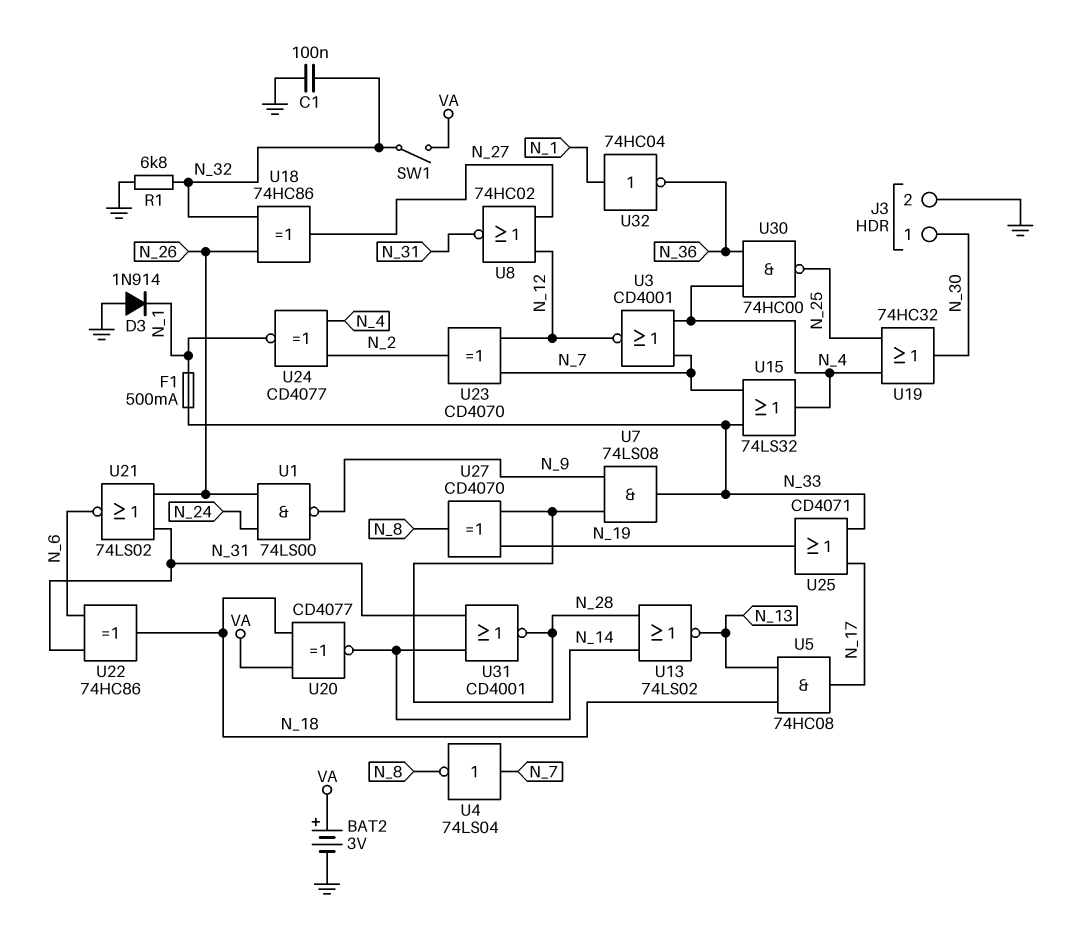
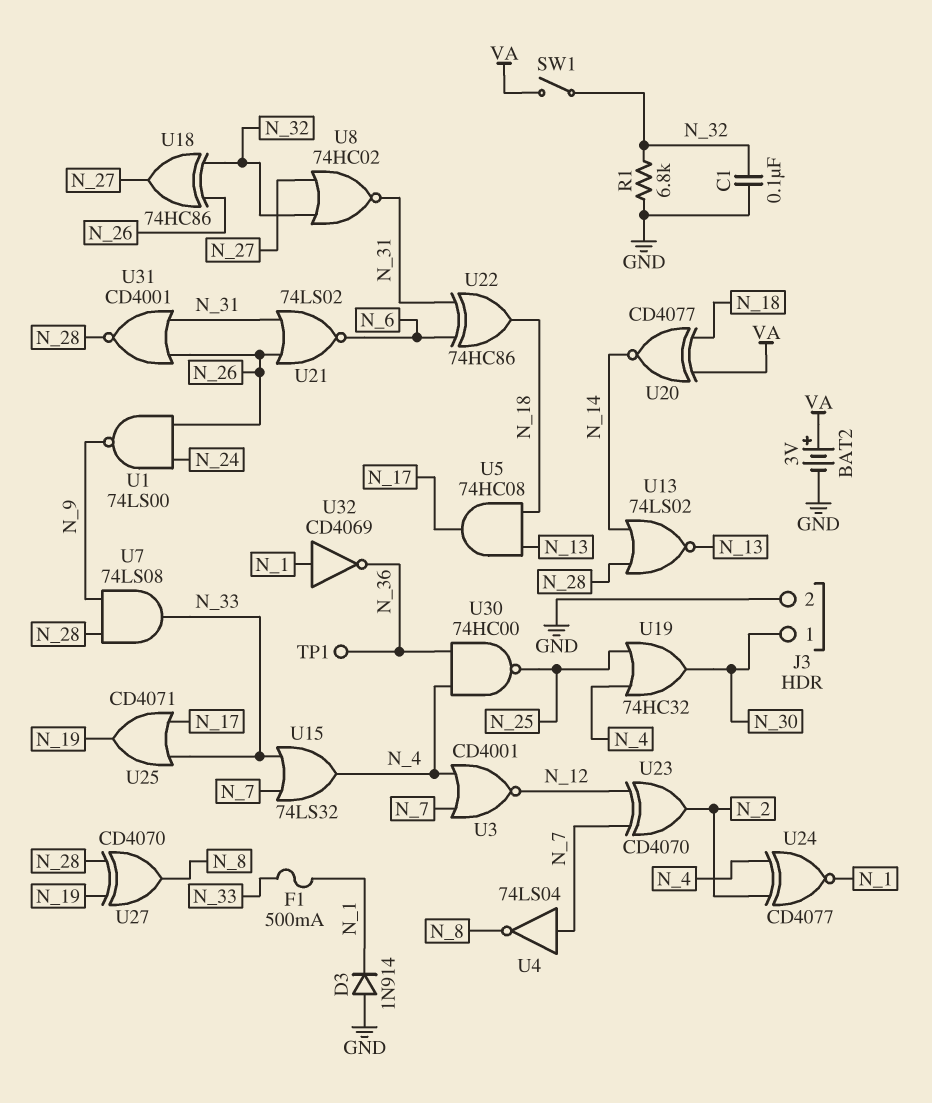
TP1: none -> test point (N_36)
U8: NOR 74HC02 (in N_12, in N_27, out N_31) -> NOR 74HC02 (in N_27, in N_32, out N_31)
U31: NOR CD4001 (in N_14, in N_31, out N_28) -> NOR CD4001 (in N_26, in N_31, out N_28)
U32: NOT 74HC04 (in N_1, out N_36) -> NOT CD4069 (in N_1, out N_36)

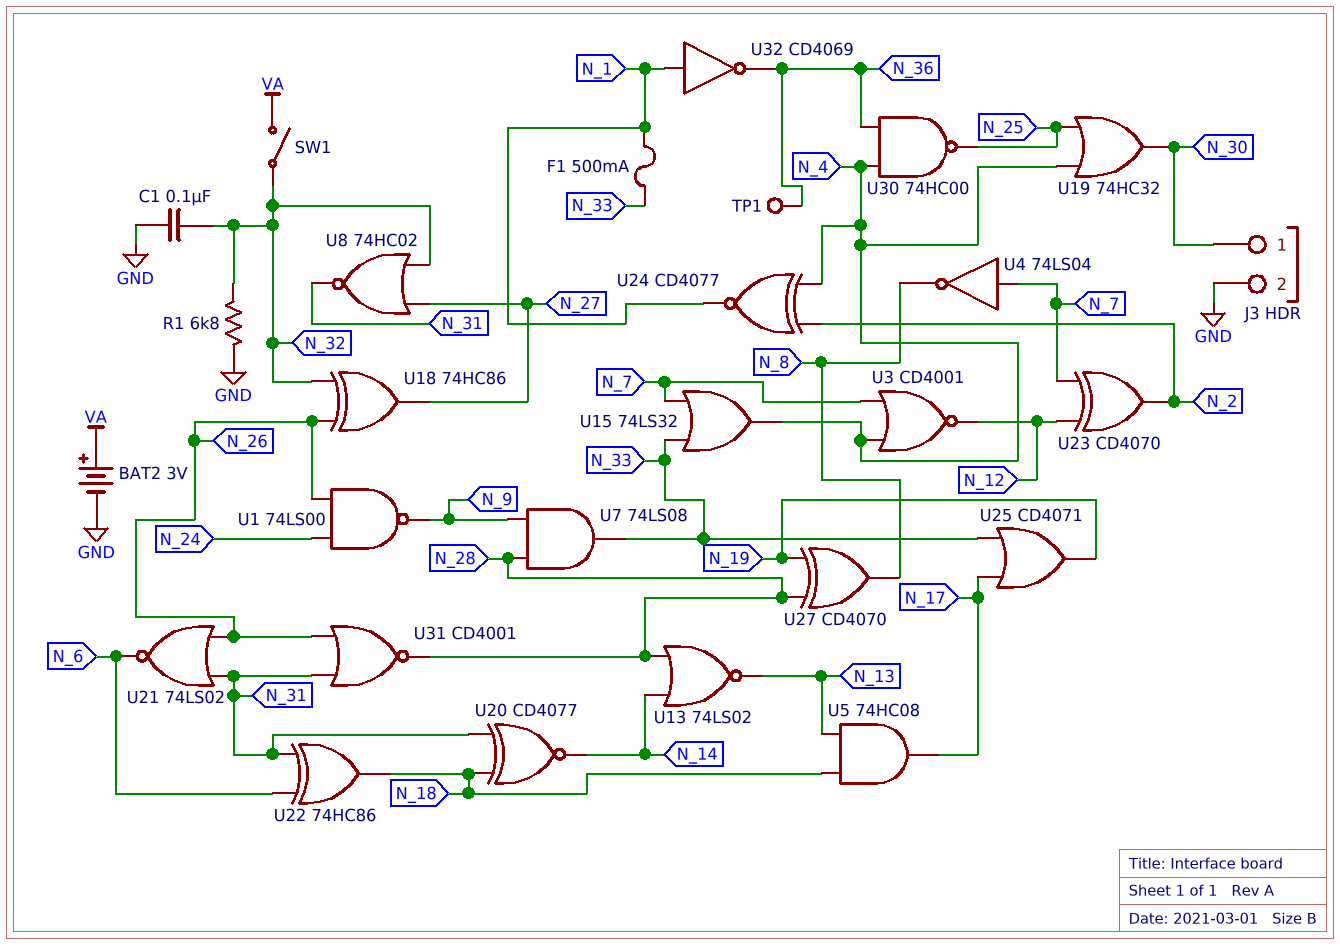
D3: diode 1N914 (A GND, K N_1) -> none
U20: XNOR CD4077 (in N_18, in VA, out N_14) -> XNOR CD4077 (in N_18, in N_31, out N_14)

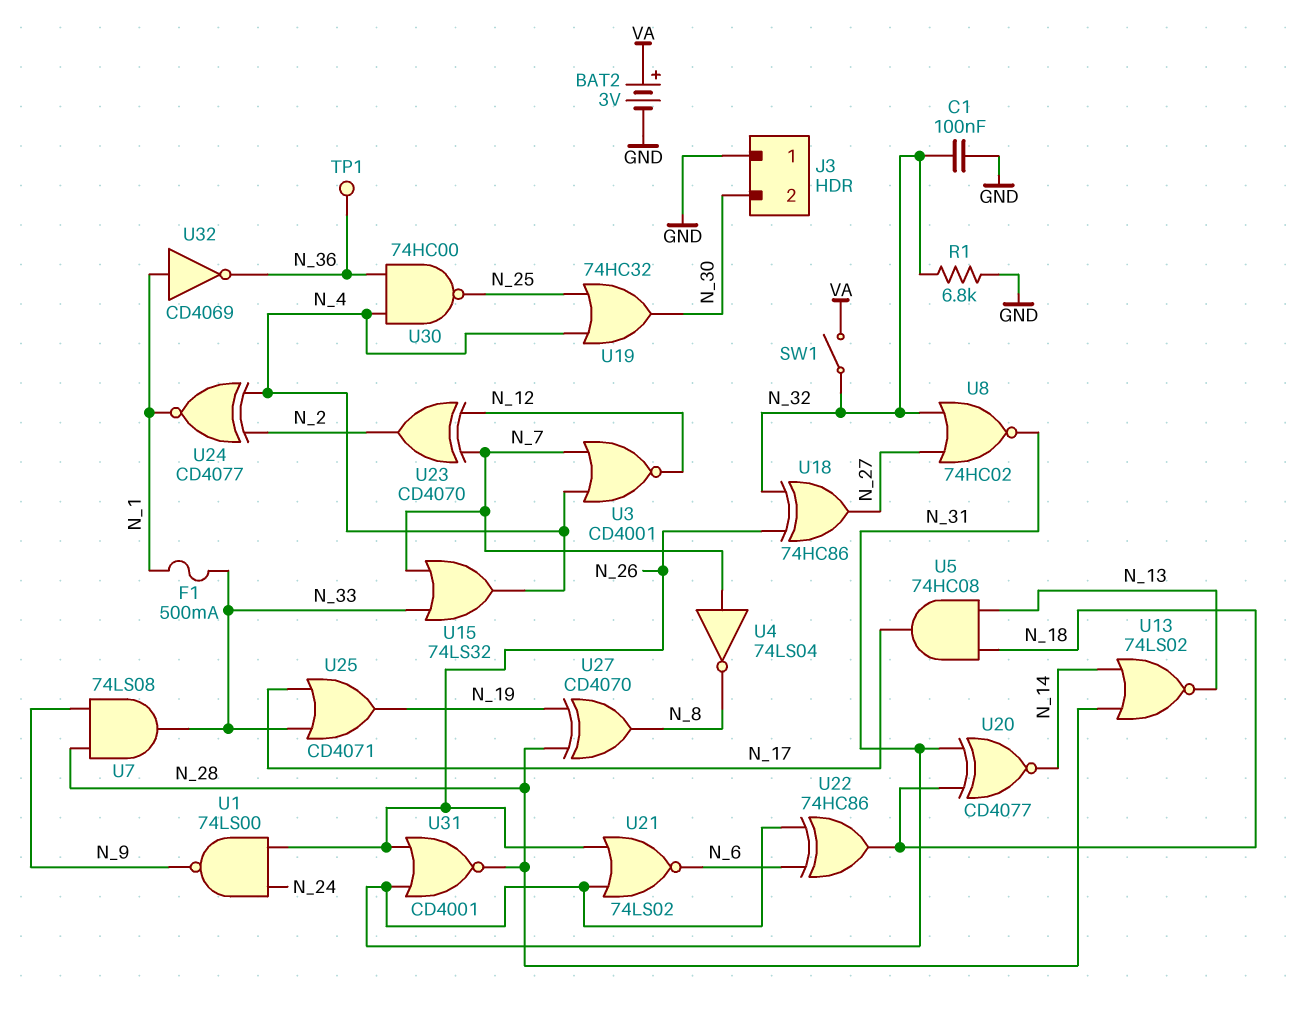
J3 pin 1: N_30 -> GND
J3 pin 2: GND -> N_30

